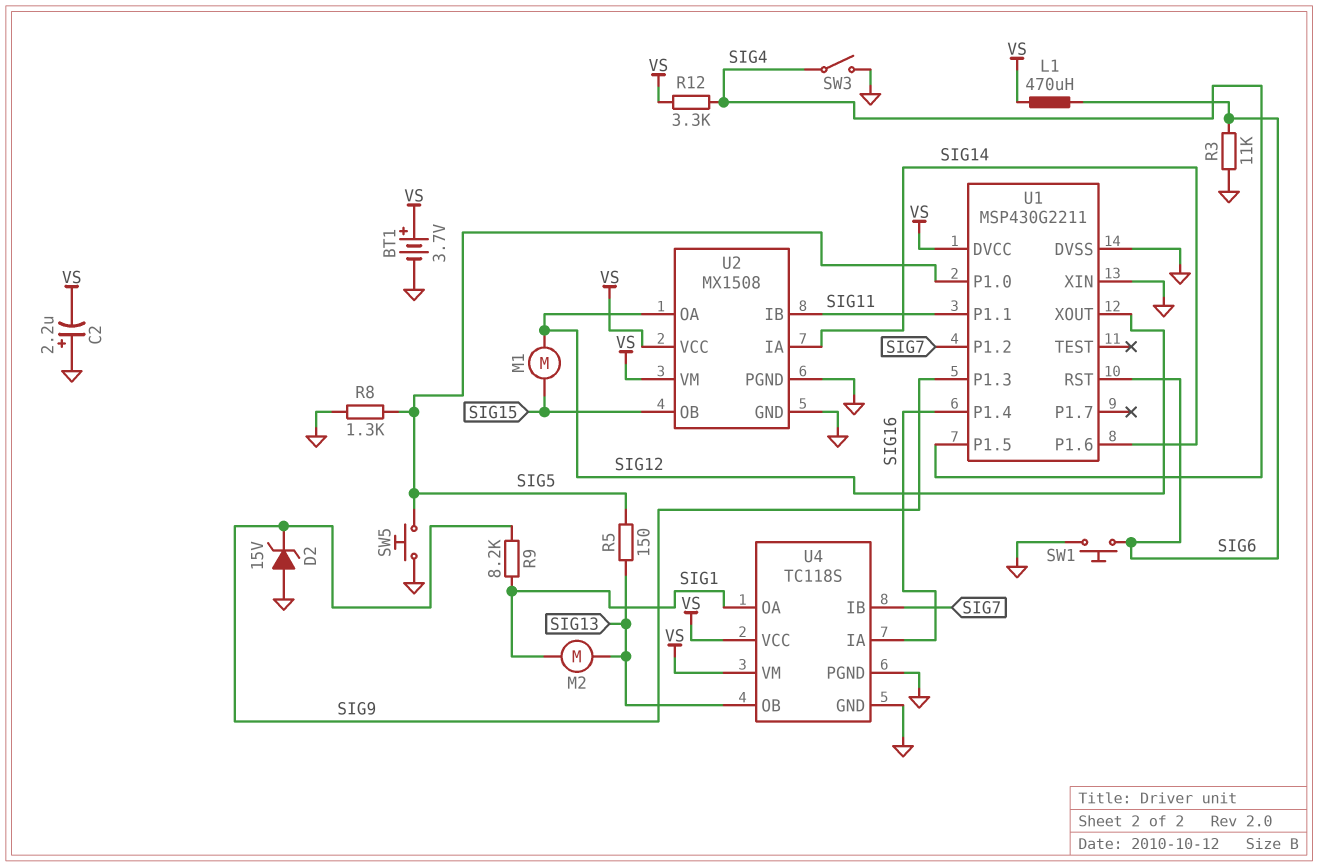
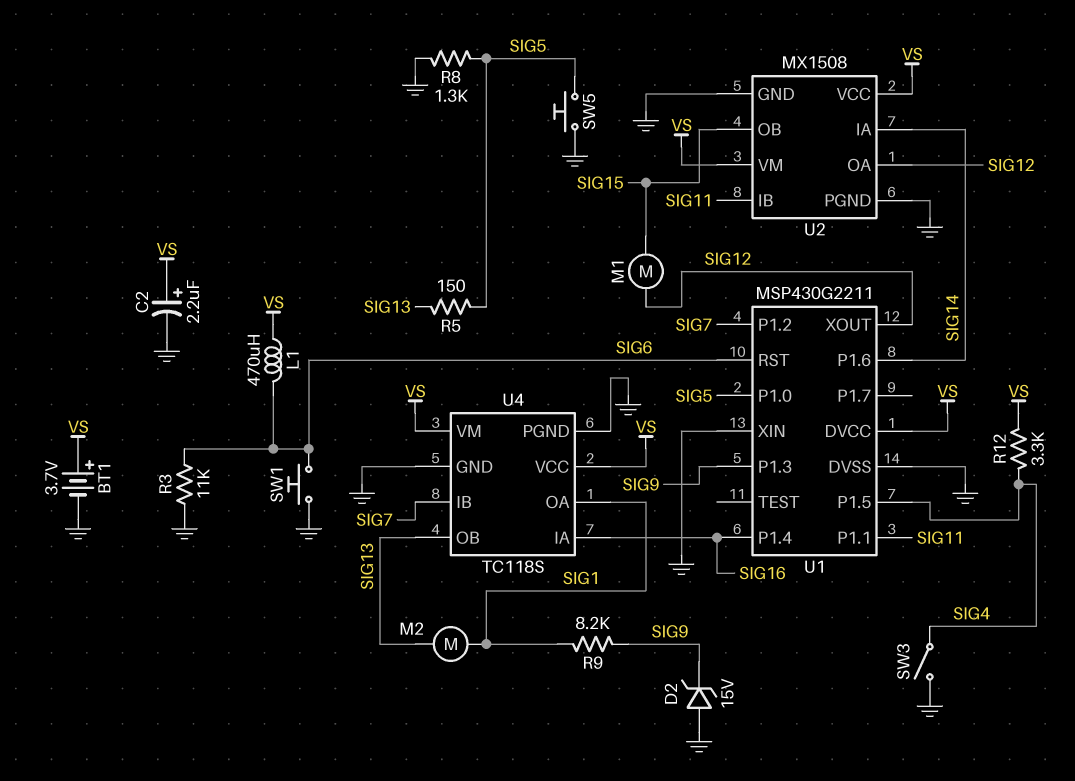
C2: 2.2uF (plus GND, minus VS) -> 2.2uF (plus VS, minus GND)

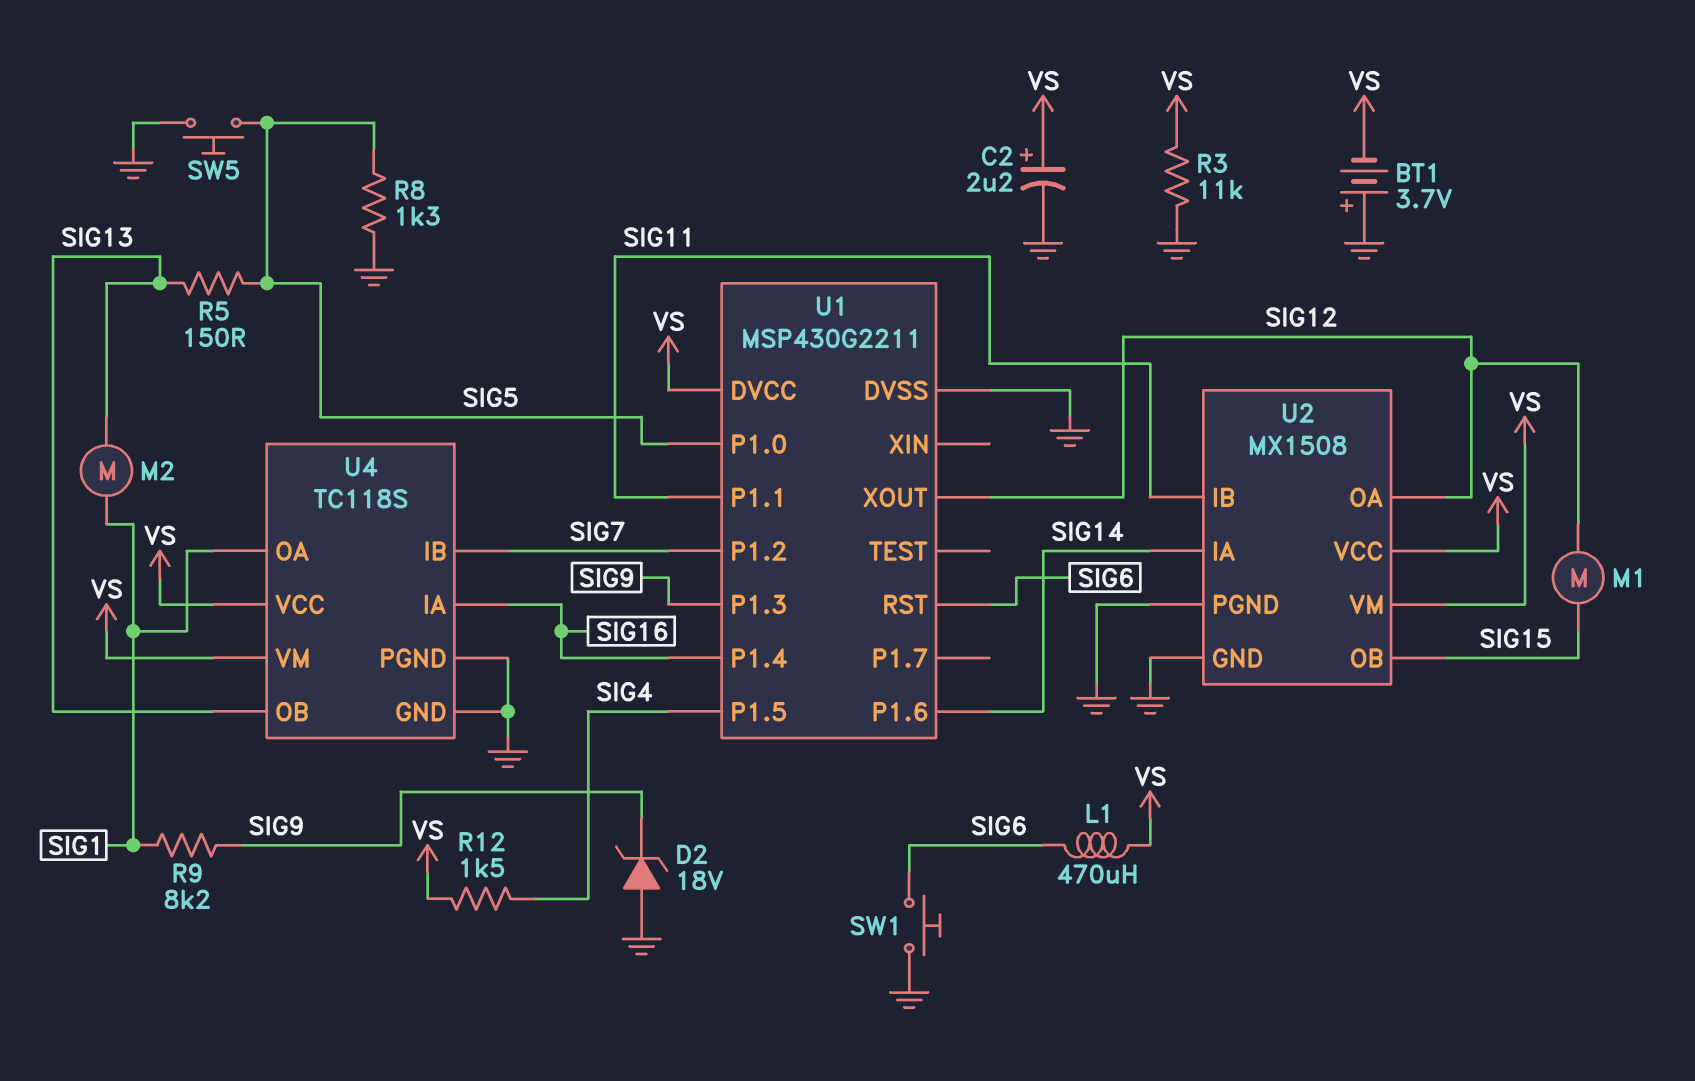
BT1: 3.7V (plus VS, minus GND) -> 3.7V (plus GND, minus VS)
D2: zener 15V (A GND, K SIG9) -> zener 18V (A GND, K SIG9)
R3: 11k (GND, SIG6) -> 11k (GND, VS)
R12: 3.3k (SIG4, VS) -> 1.5k (SIG4, VS)
SW3: switch (GND, SIG4) -> none
U1 pin XIN: GND -> none

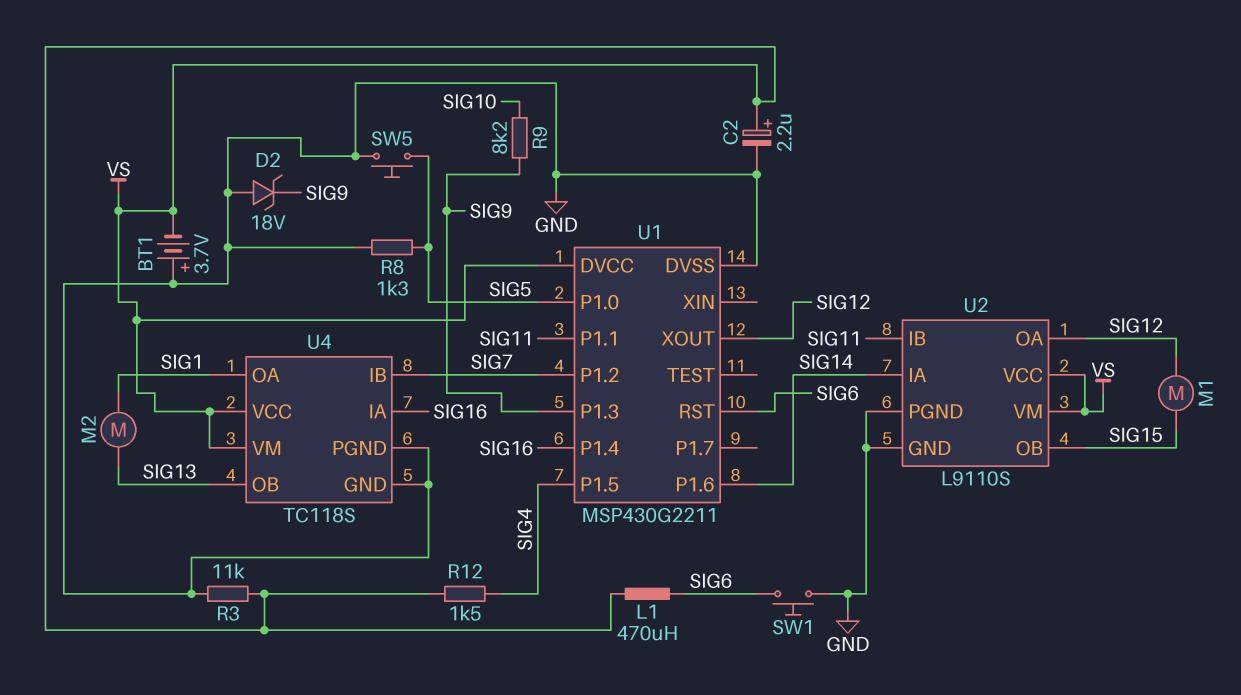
R5: 150 (SIG5, SIG13) -> none
R9: 8.2k (SIG1, SIG9) -> 8.2k (SIG9, SIG10)
U2: MX1508 -> L9110S

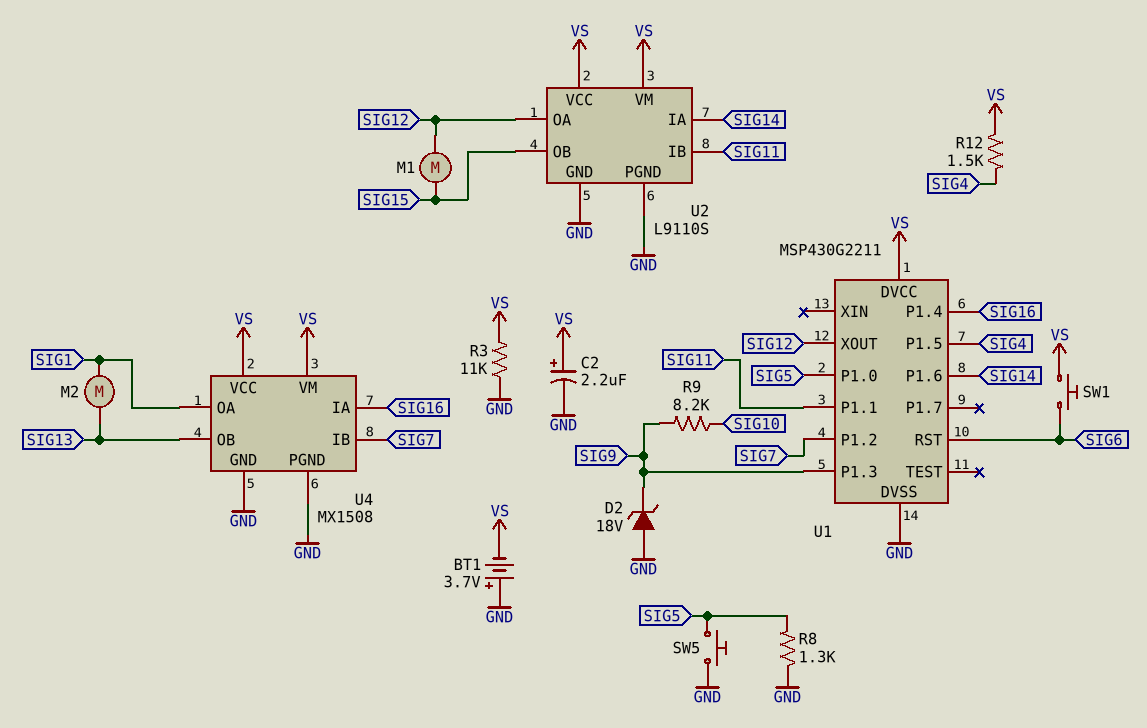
L1: 470uH (SIG6, VS) -> none
SW1: button (GND, SIG6) -> button (SIG6, VS)
U4: TC118S -> MX1508

